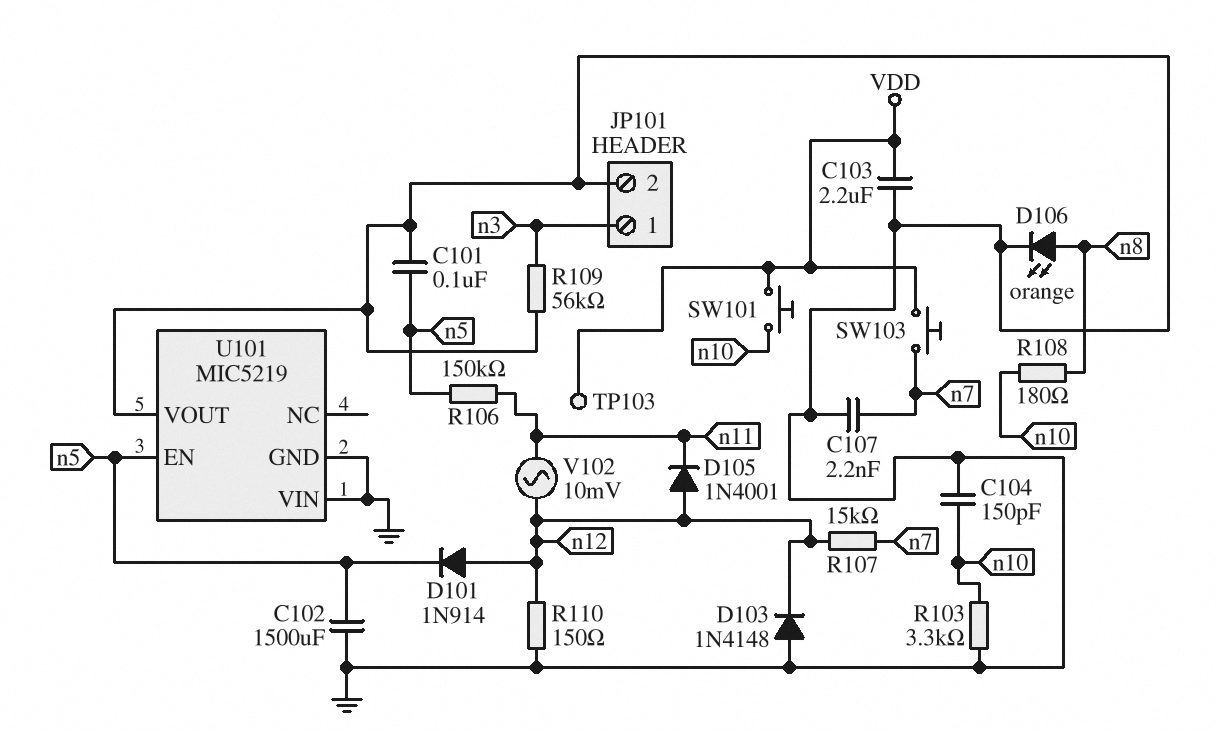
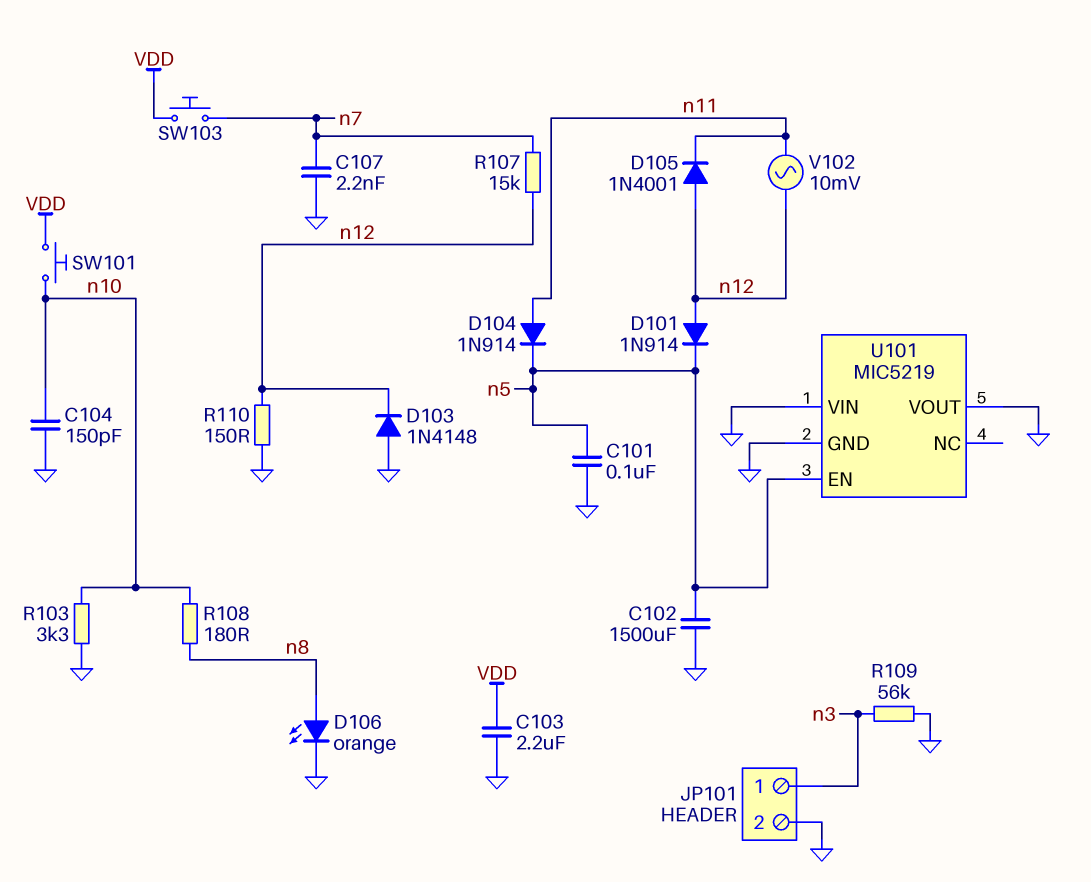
D104: none -> diode 1N914 (A n11, K n5)
R106: 150k (n5, n11) -> none
TP103: test point (VDD) -> none

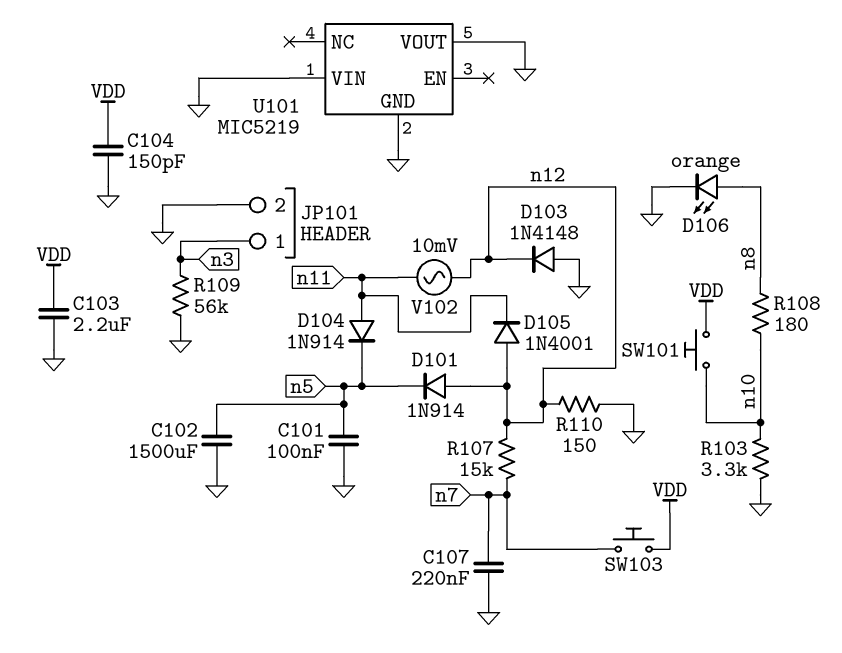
C104: 150pF (GND, n10) -> 150pF (GND, VDD)
C107: 2.2nF (GND, n7) -> 220nF (GND, n7)
U101 pin EN: n5 -> none

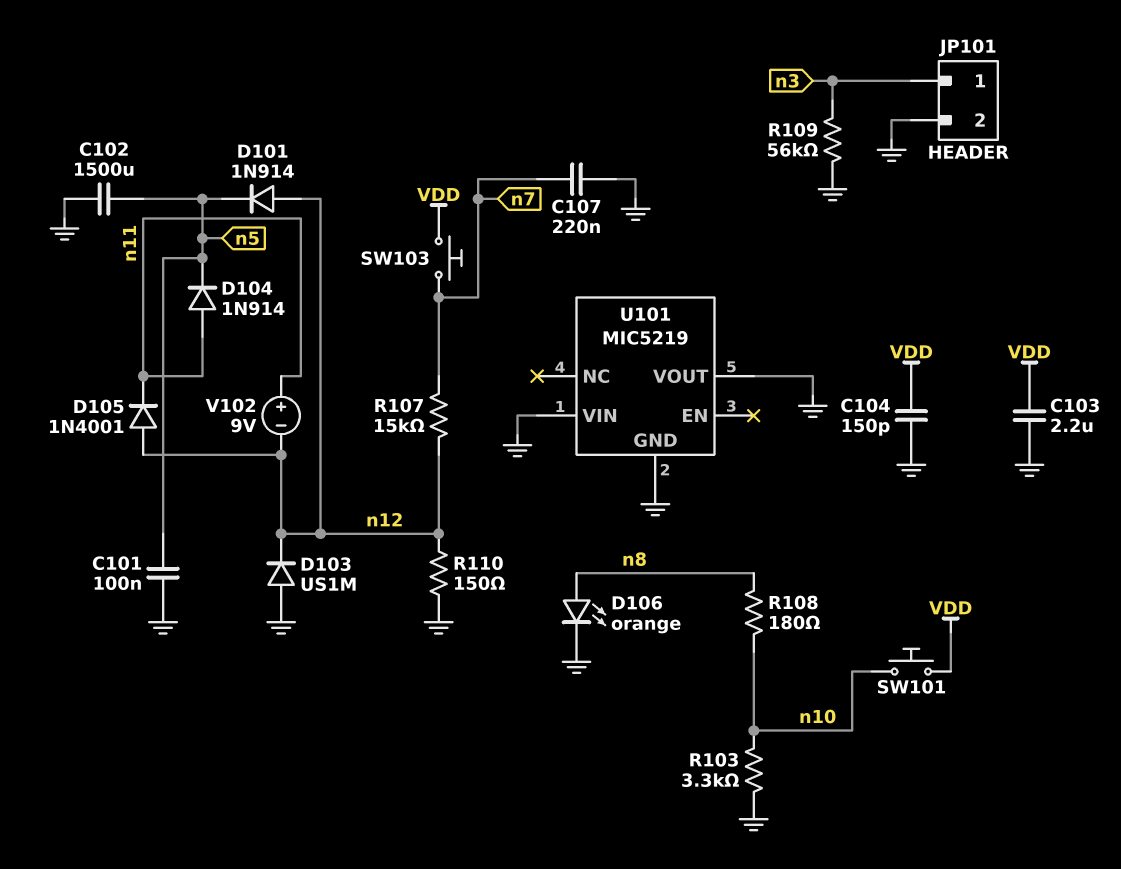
D103: diode 1N4148 (A GND, K n12) -> diode US1M (A GND, K n12)
V102: AC 10mV (n11, n12) -> 9V (plus n11, minus n12)

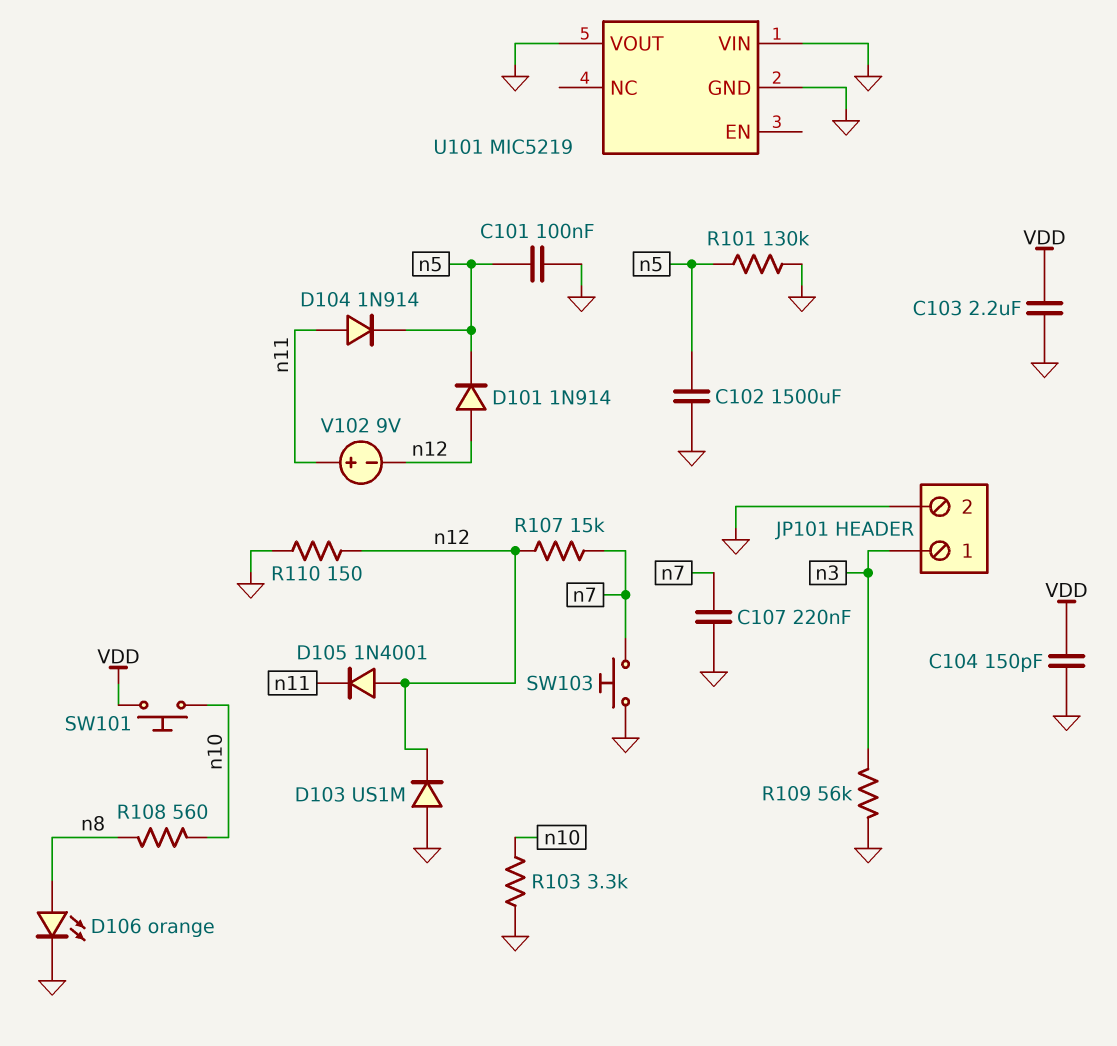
R101: none -> 130k (GND, n5)
R108: 180 (n8, n10) -> 560 (n8, n10)
SW103: button (VDD, n7) -> button (GND, n7)

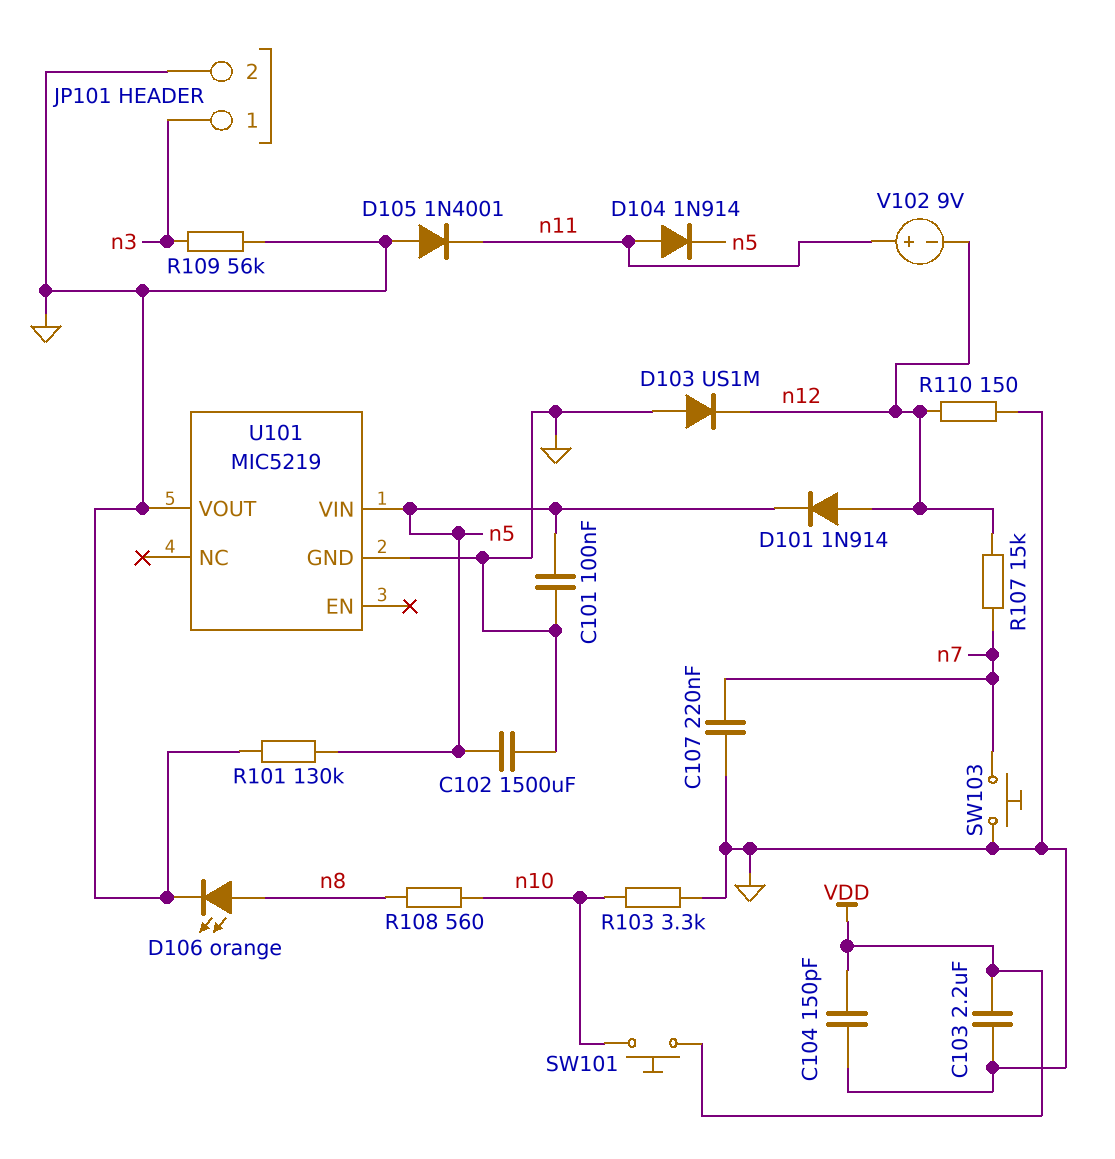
D105: diode 1N4001 (A n12, K n11) -> diode 1N4001 (A GND, K n11)
U101 pin VIN: GND -> n5

